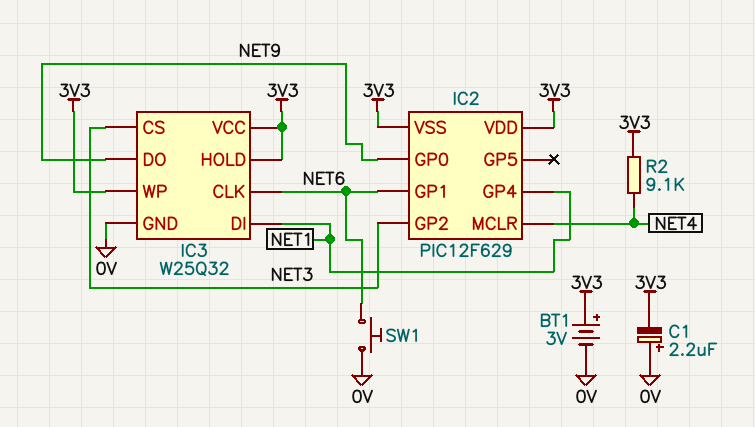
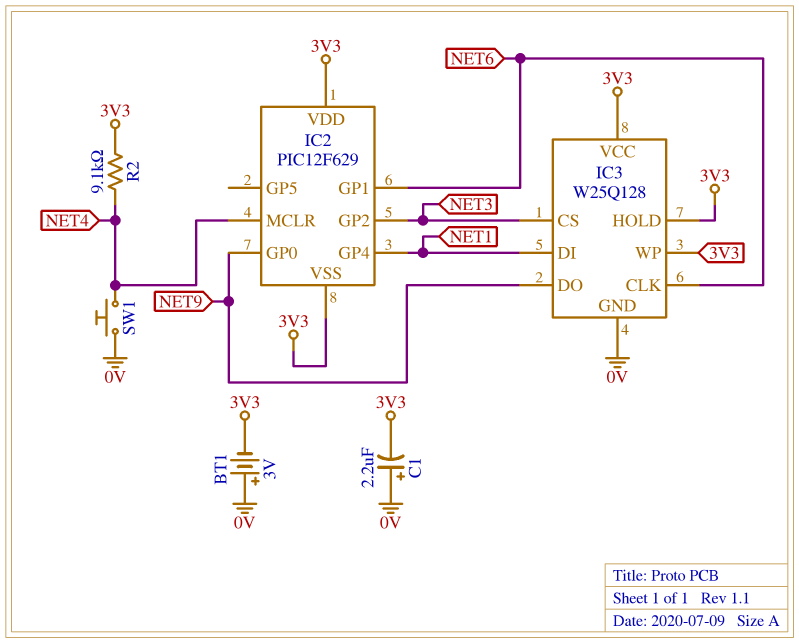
BT1: 3V (plus 3V3, minus 0V) -> 3V (plus 0V, minus 3V3)
IC3: W25Q32 -> W25Q128
SW1: button (0V, NET6) -> button (0V, NET4)

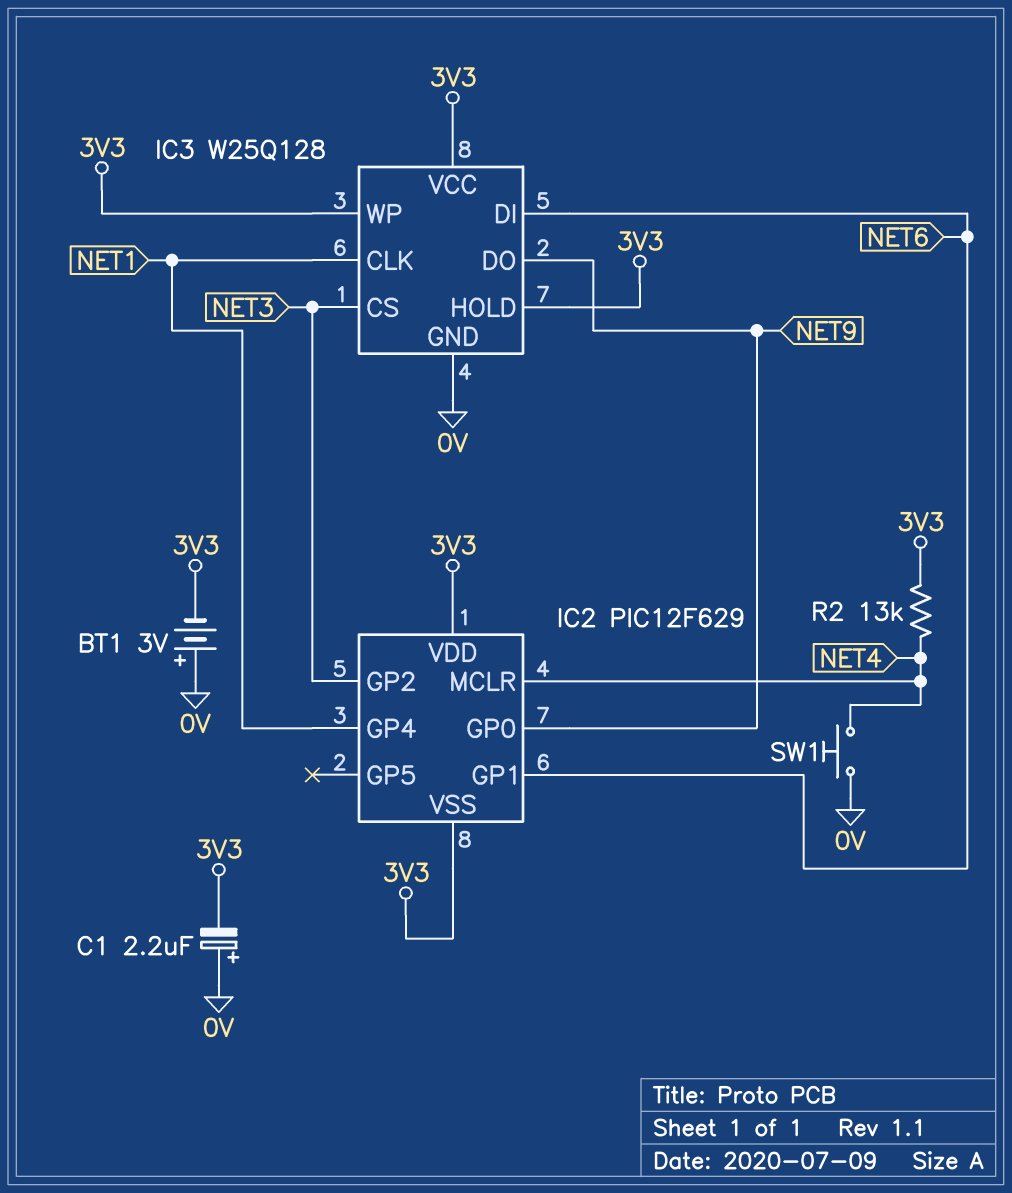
IC3 pin CLK: NET6 -> NET1
IC3 pin DI: NET1 -> NET6
R2: 9.1k (3V3, NET4) -> 13k (3V3, NET4)

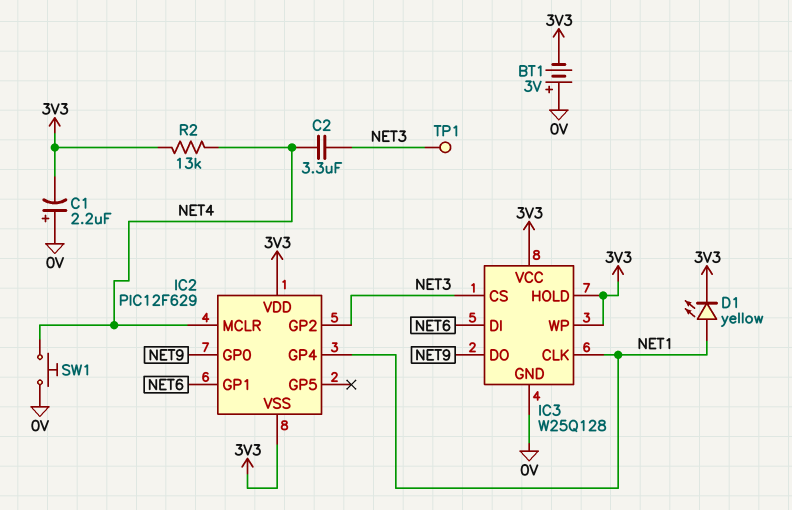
C2: none -> 3.3uF (NET3, NET4)
D1: none -> LED yellow (A NET1, K 3V3)
TP1: none -> test point (NET3)

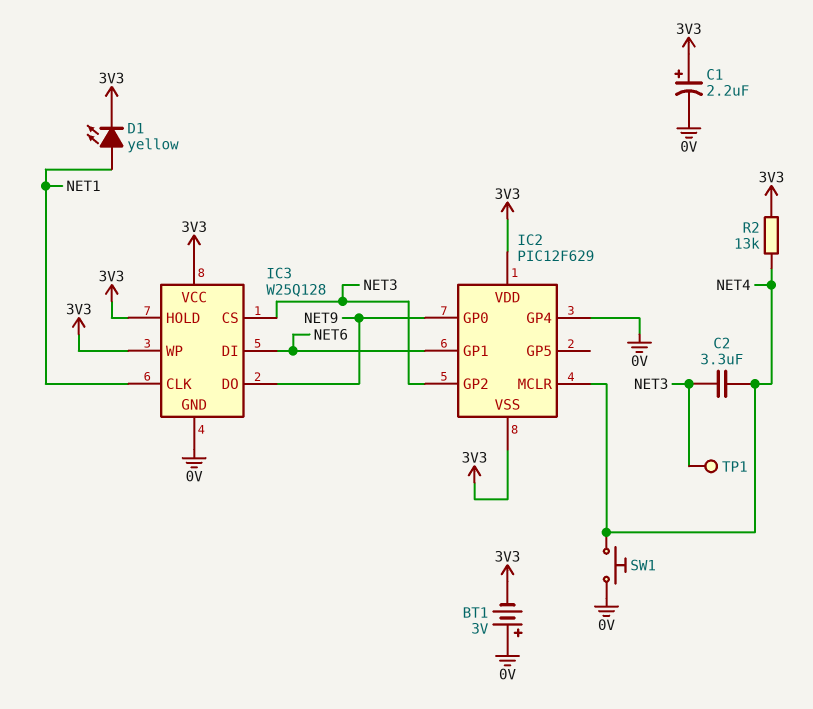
C1: 2.2uF (plus 0V, minus 3V3) -> 2.2uF (plus 3V3, minus 0V)
IC2 pin GP4: NET1 -> 0V

